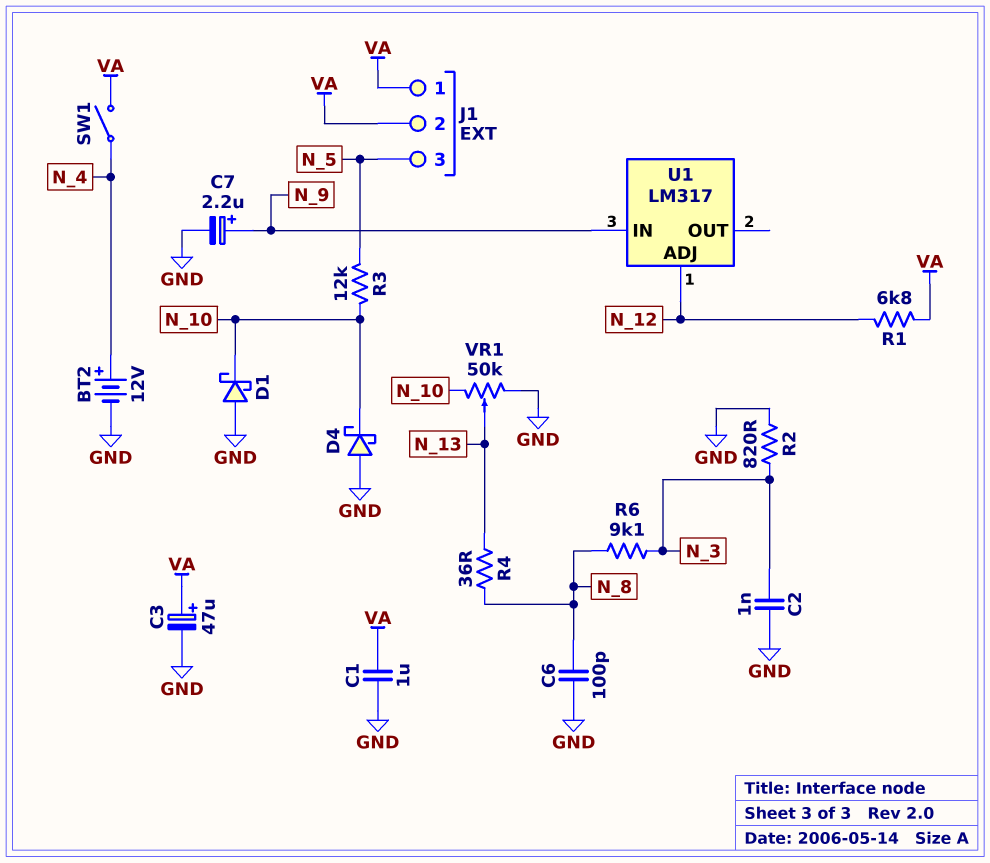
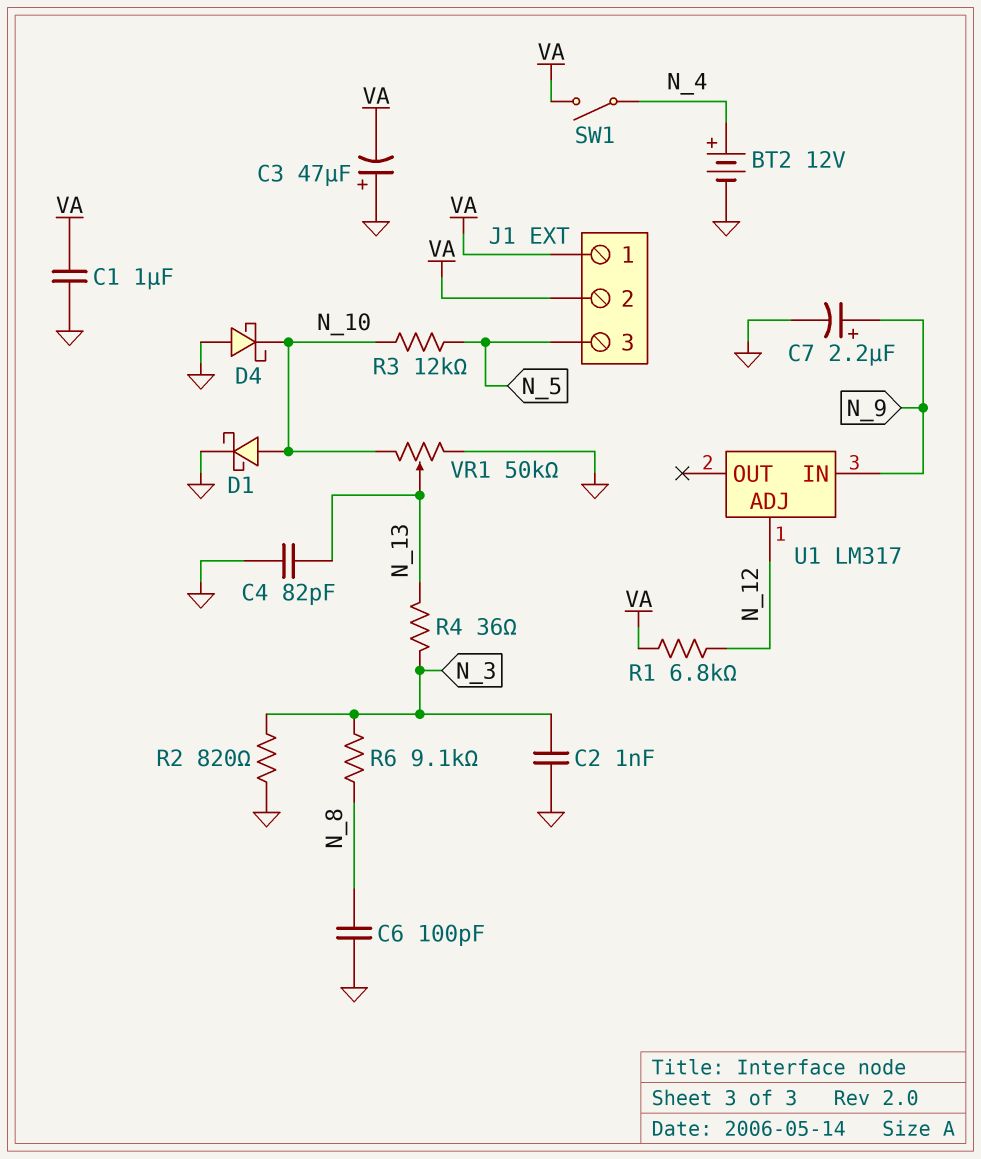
C3: 47uF (plus VA, minus GND) -> 47uF (plus GND, minus VA)
C4: none -> 82pF (GND, N_13)
D1: schottky (A GND, K N_10) -> schottky (A N_10, K GND)
R4: 36 (N_8, N_13) -> 36 (N_3, N_13)

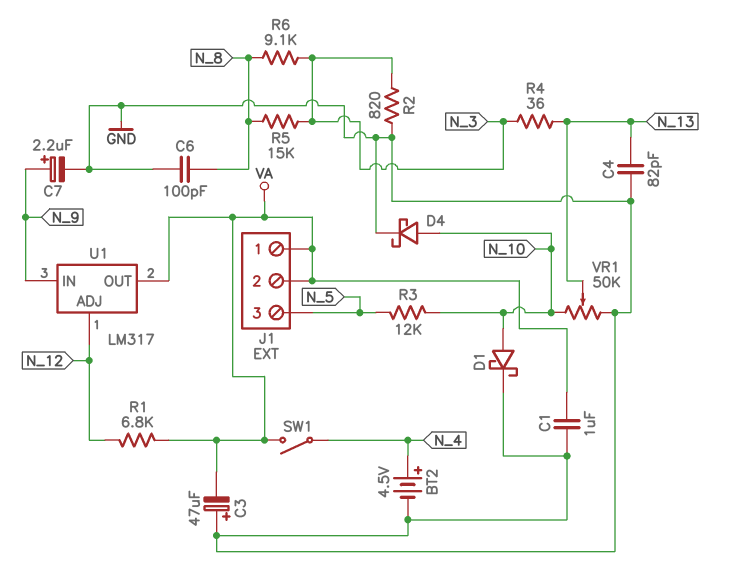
BT2: 12V (plus N_4, minus GND) -> 4.5V (plus N_4, minus GND)
C2: 1nF (GND, N_3) -> none
D4: schottky (A GND, K N_10) -> schottky (A N_10, K GND)
R5: none -> 15k (N_3, N_8)
U1 pin OUT: none -> VA

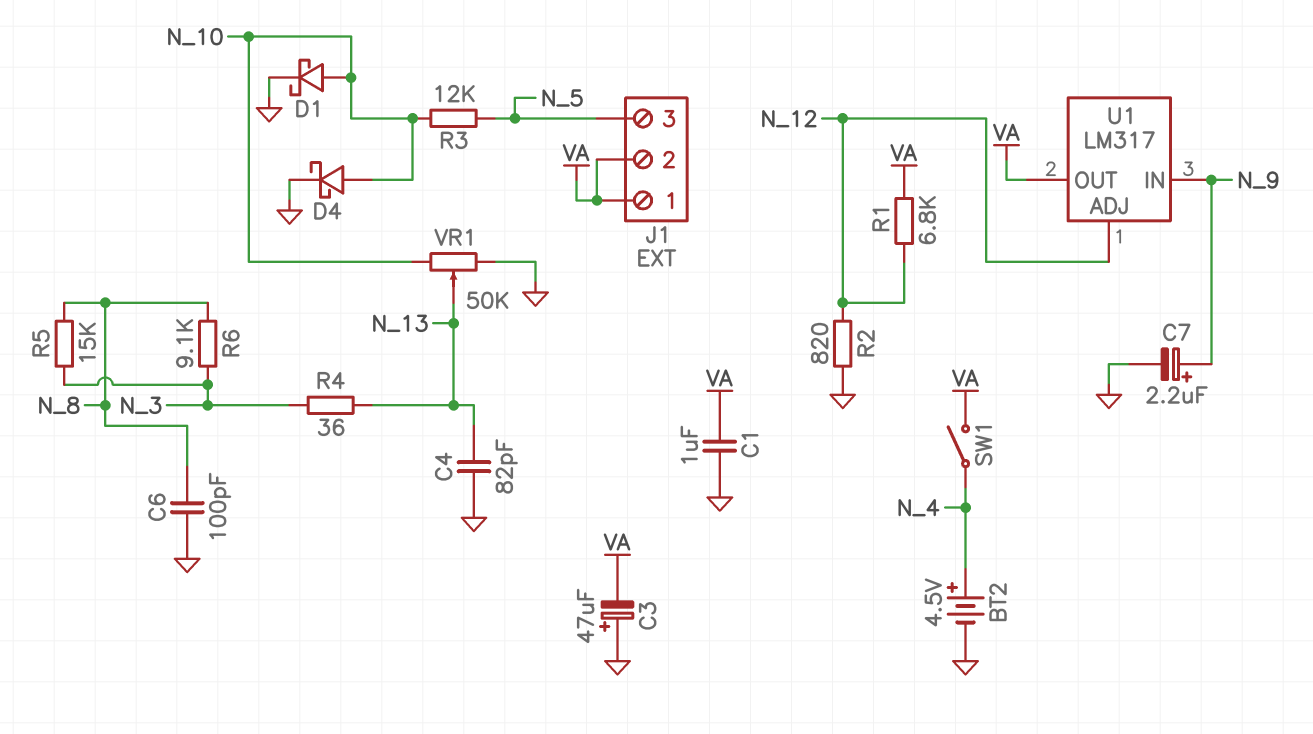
R2: 820 (GND, N_3) -> 820 (GND, N_12)

